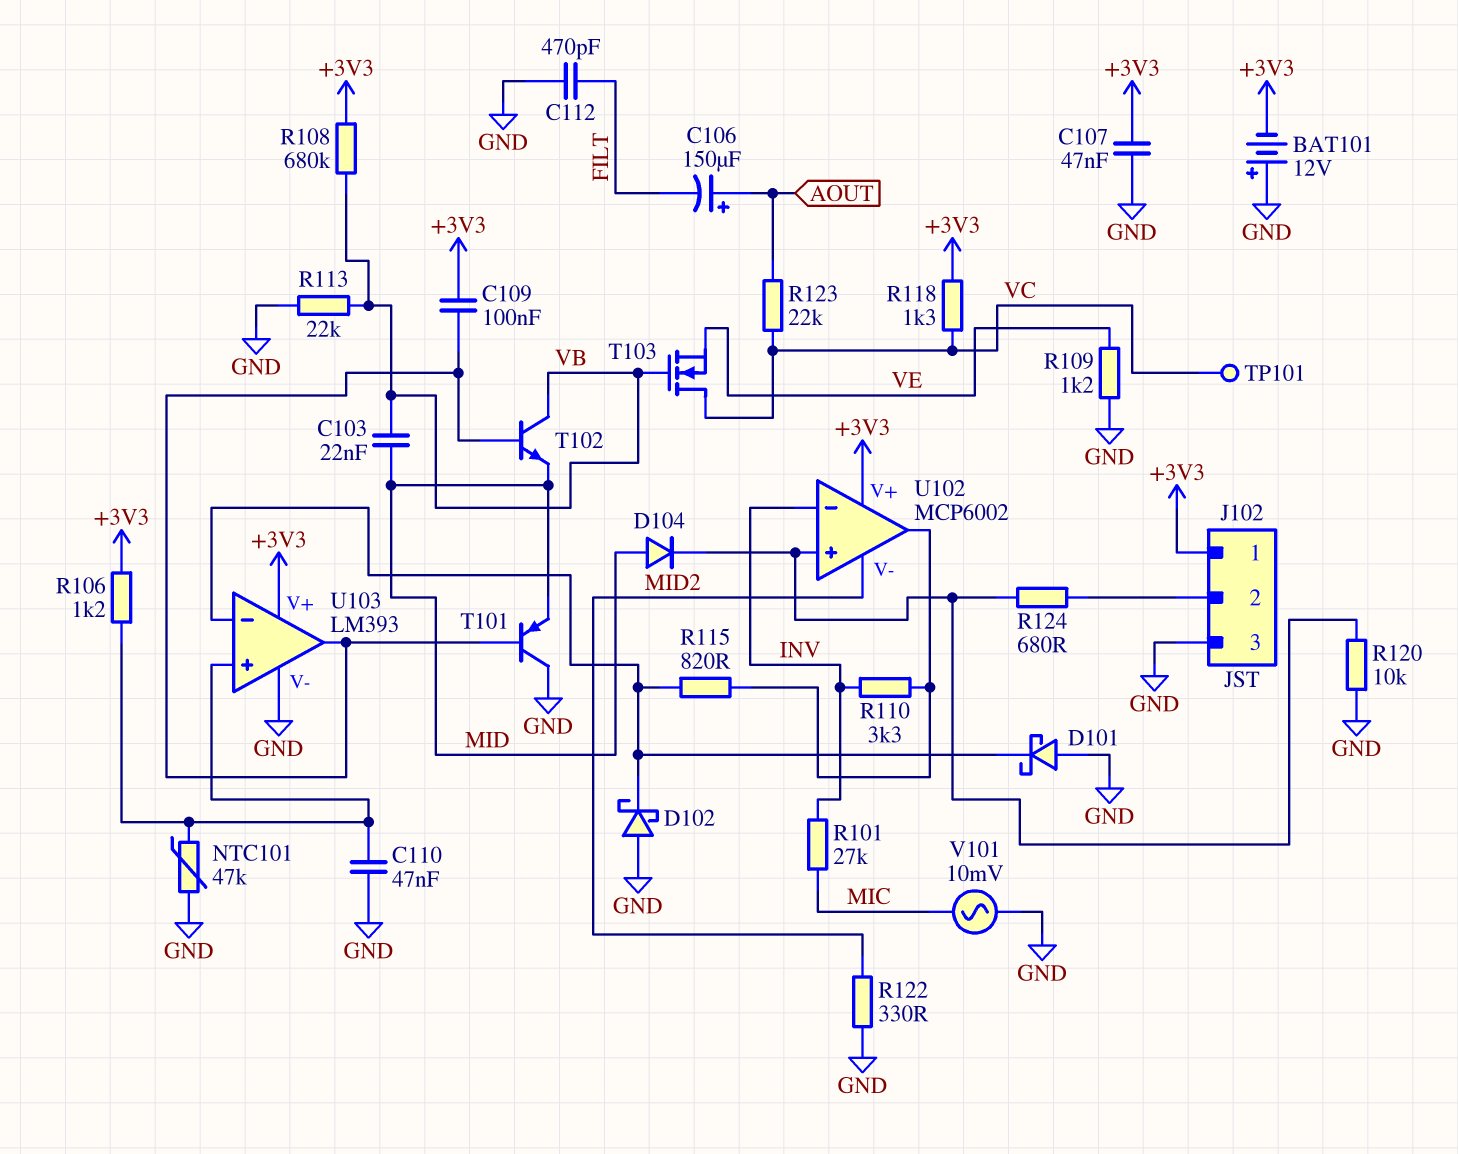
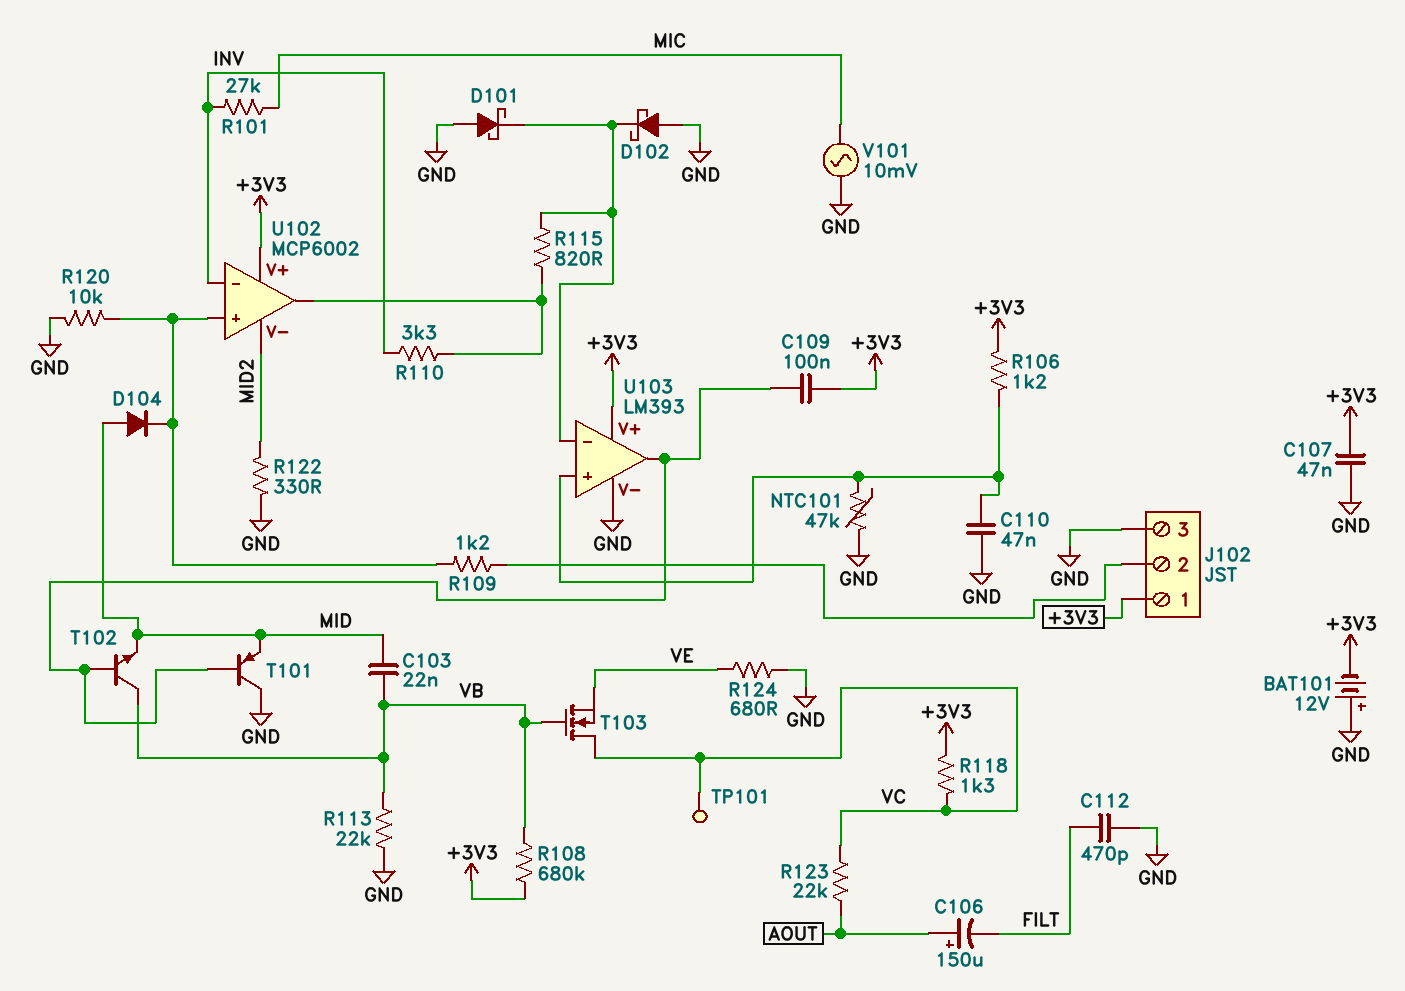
R109: 1.2k (GND, VE) -> 1.2k (J102/2, U102/in+)
R124: 680 (J102/2, U102/in+) -> 680 (GND, VE)

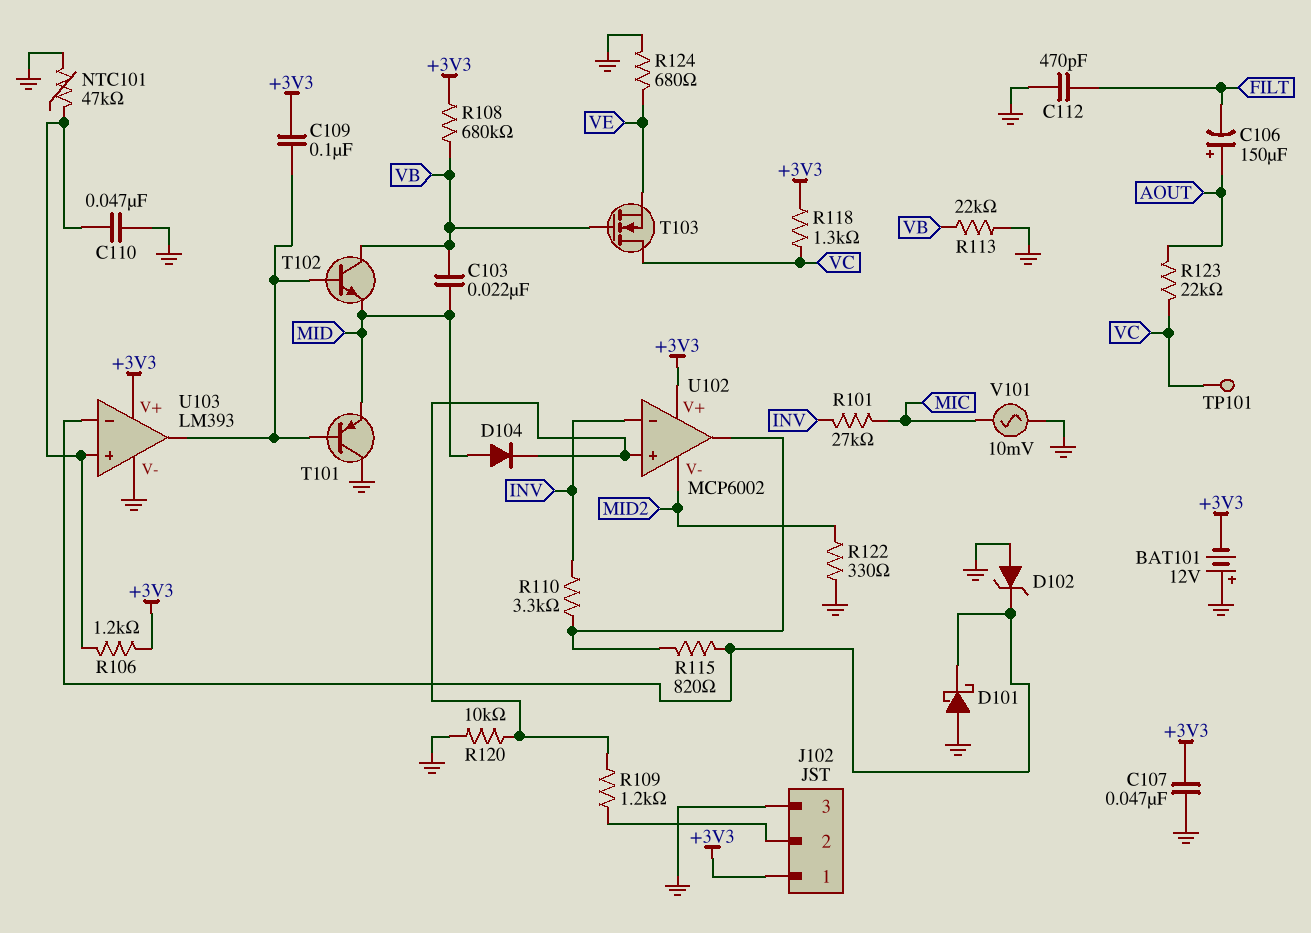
D102: schottky (A GND, K U103/in-) -> zener (A GND, K U103/in-)

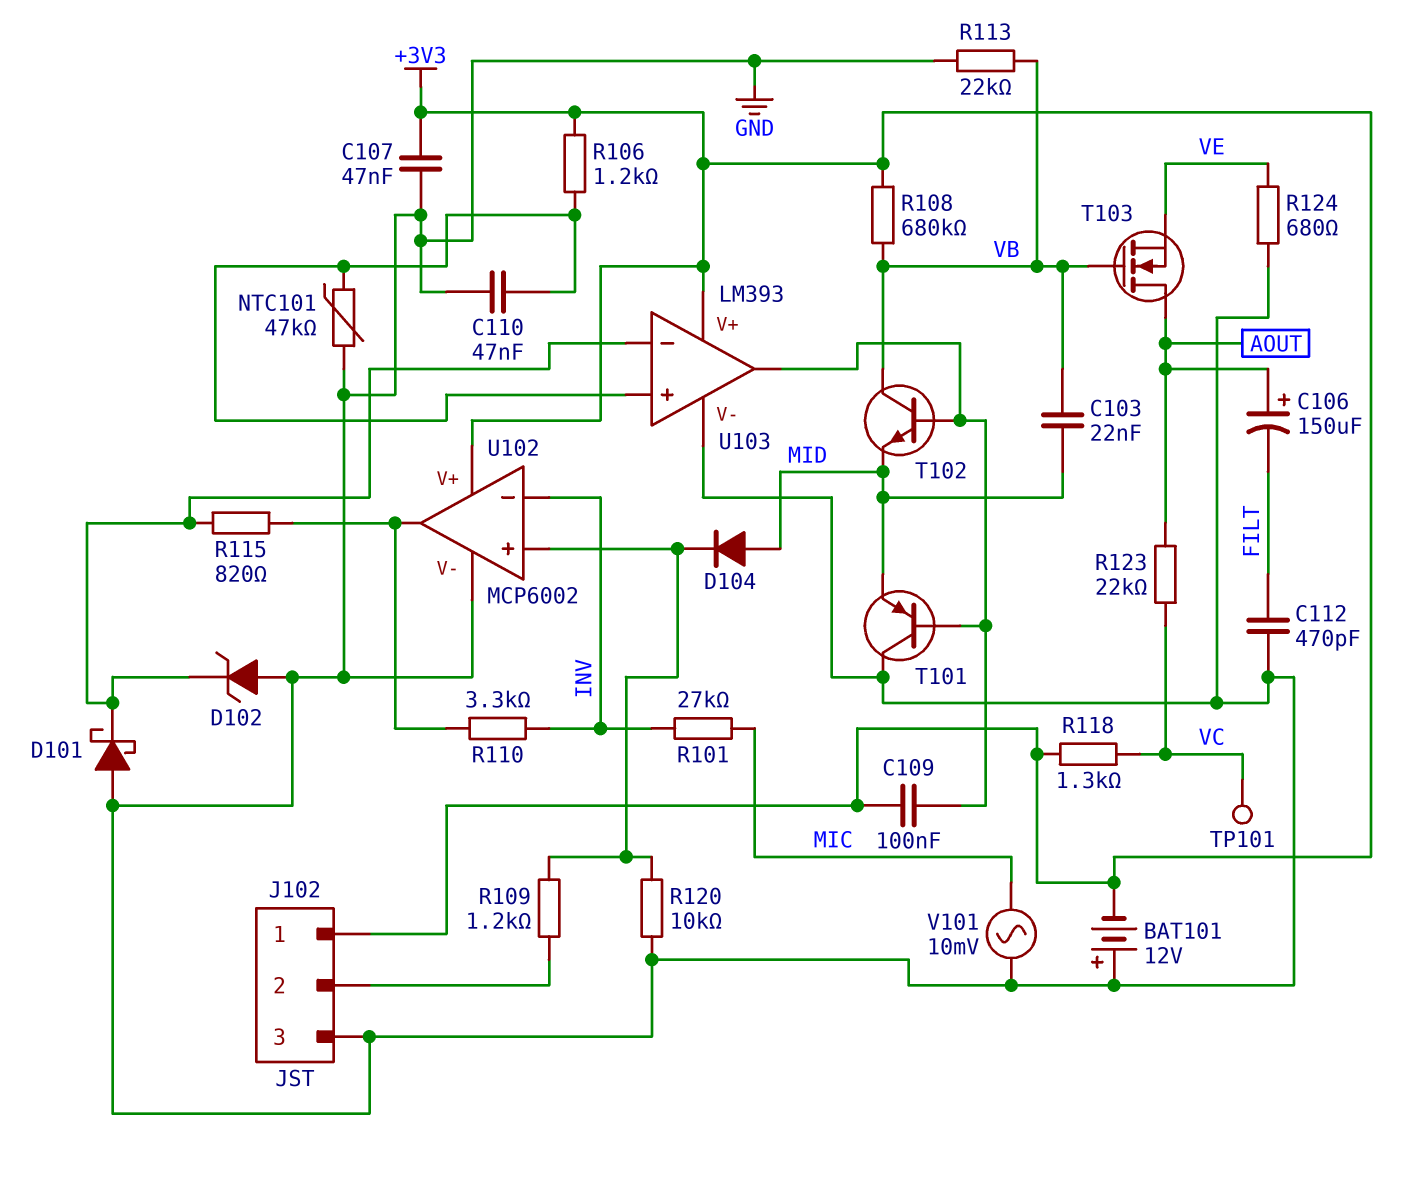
R122: 330 (GND, MID2) -> none
T103: NMOS (G VB, D VC, S VE) -> NMOS (G VB, D AOUT, S VE)
U102 pin V-: MID2 -> GND

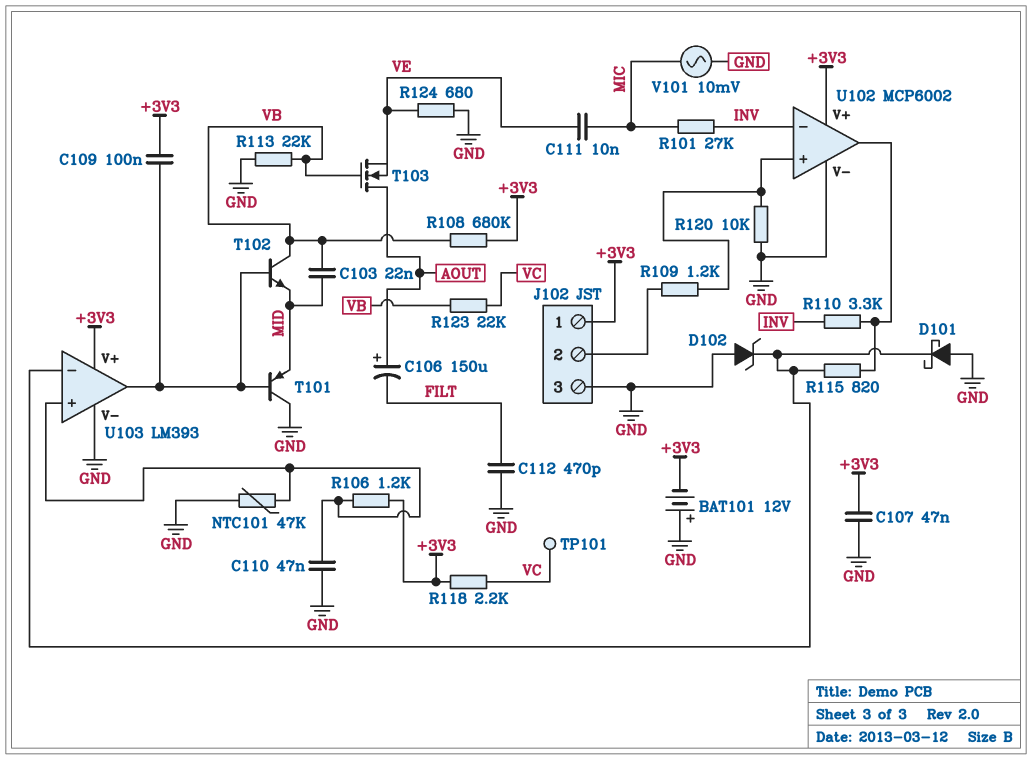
C111: none -> 10nF (MIC, VE)
D104: diode (A MID, K U102/in+) -> none
R118: 1.3k (+3V3, VC) -> 2.2k (+3V3, VC)
R123: 22k (AOUT, VC) -> 22k (VB, VC)

